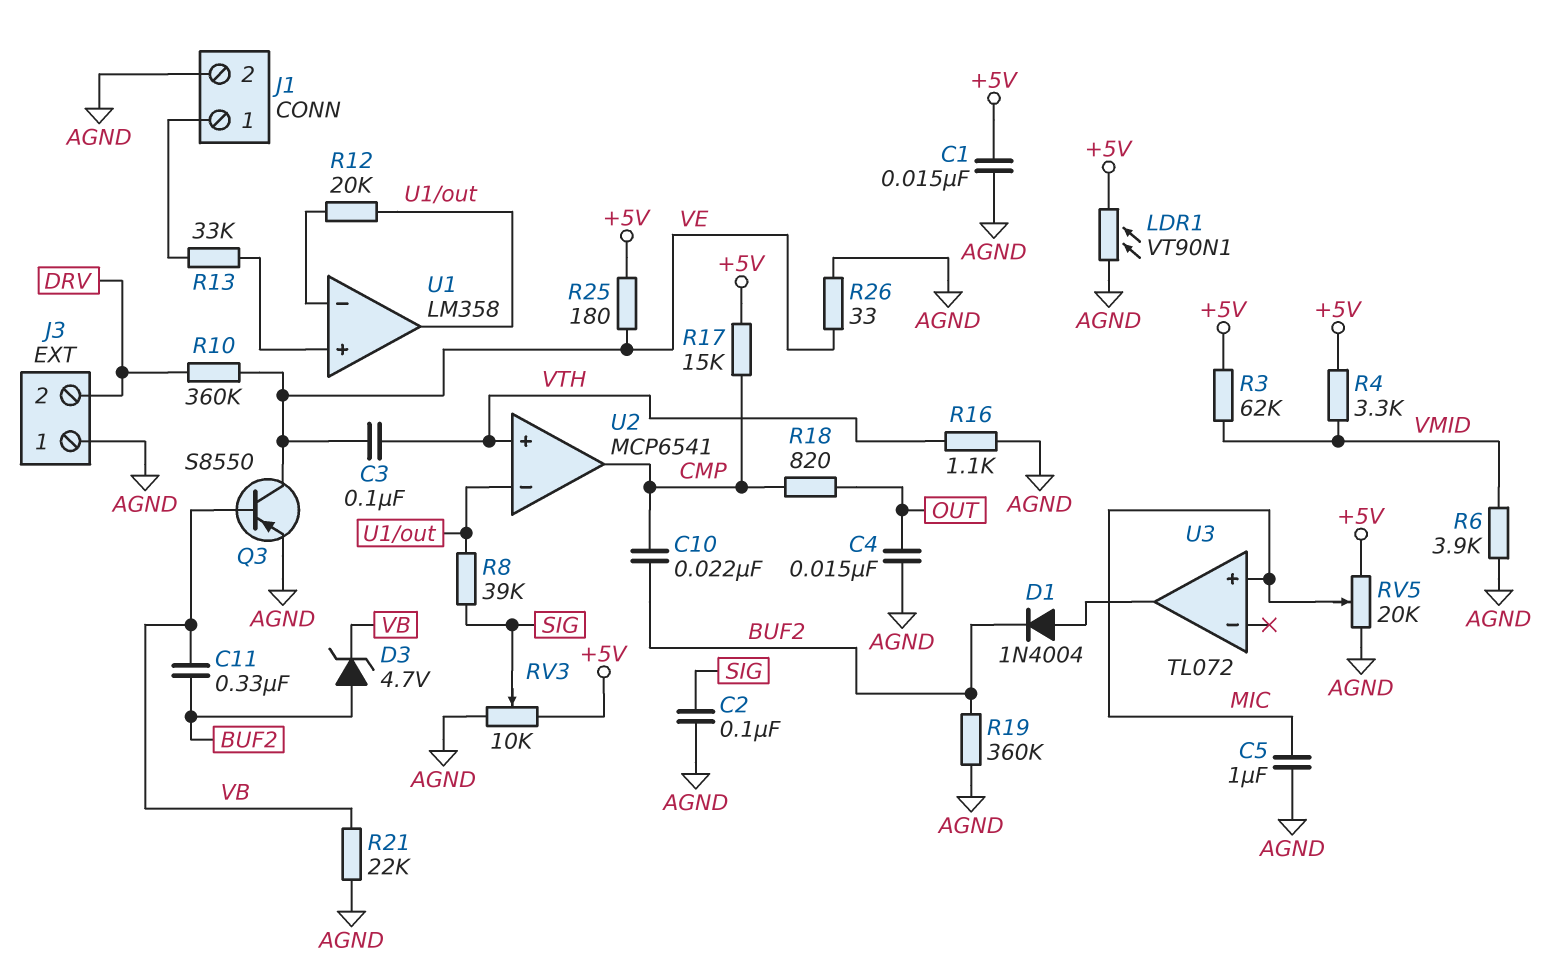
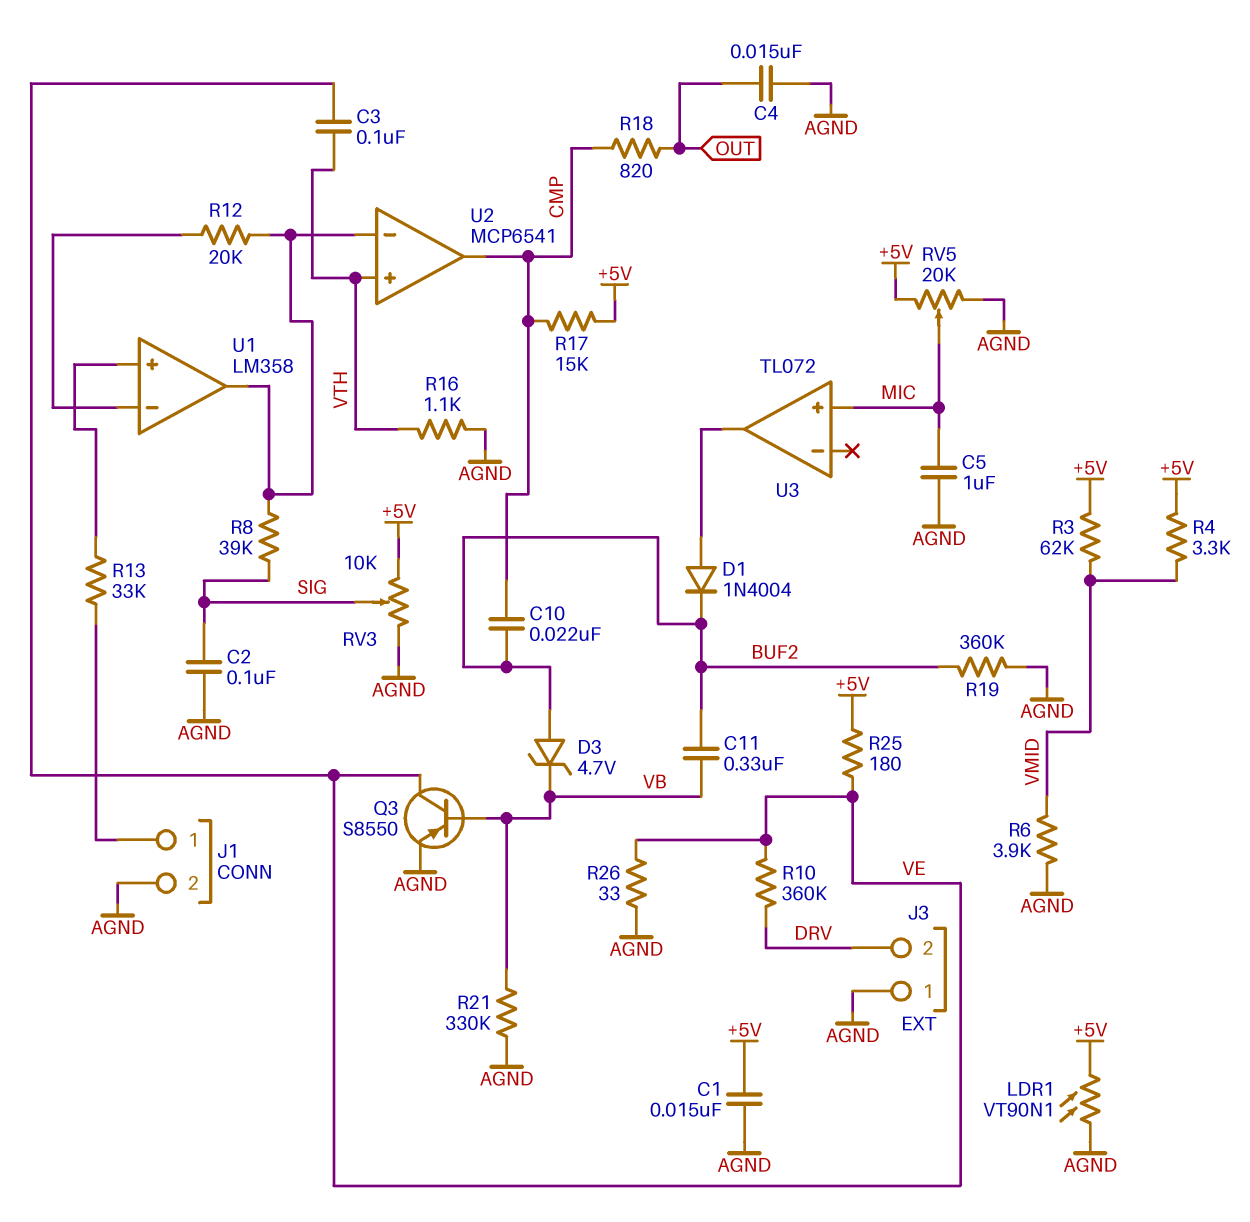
R21: 22k (AGND, VB) -> 330k (AGND, VB)

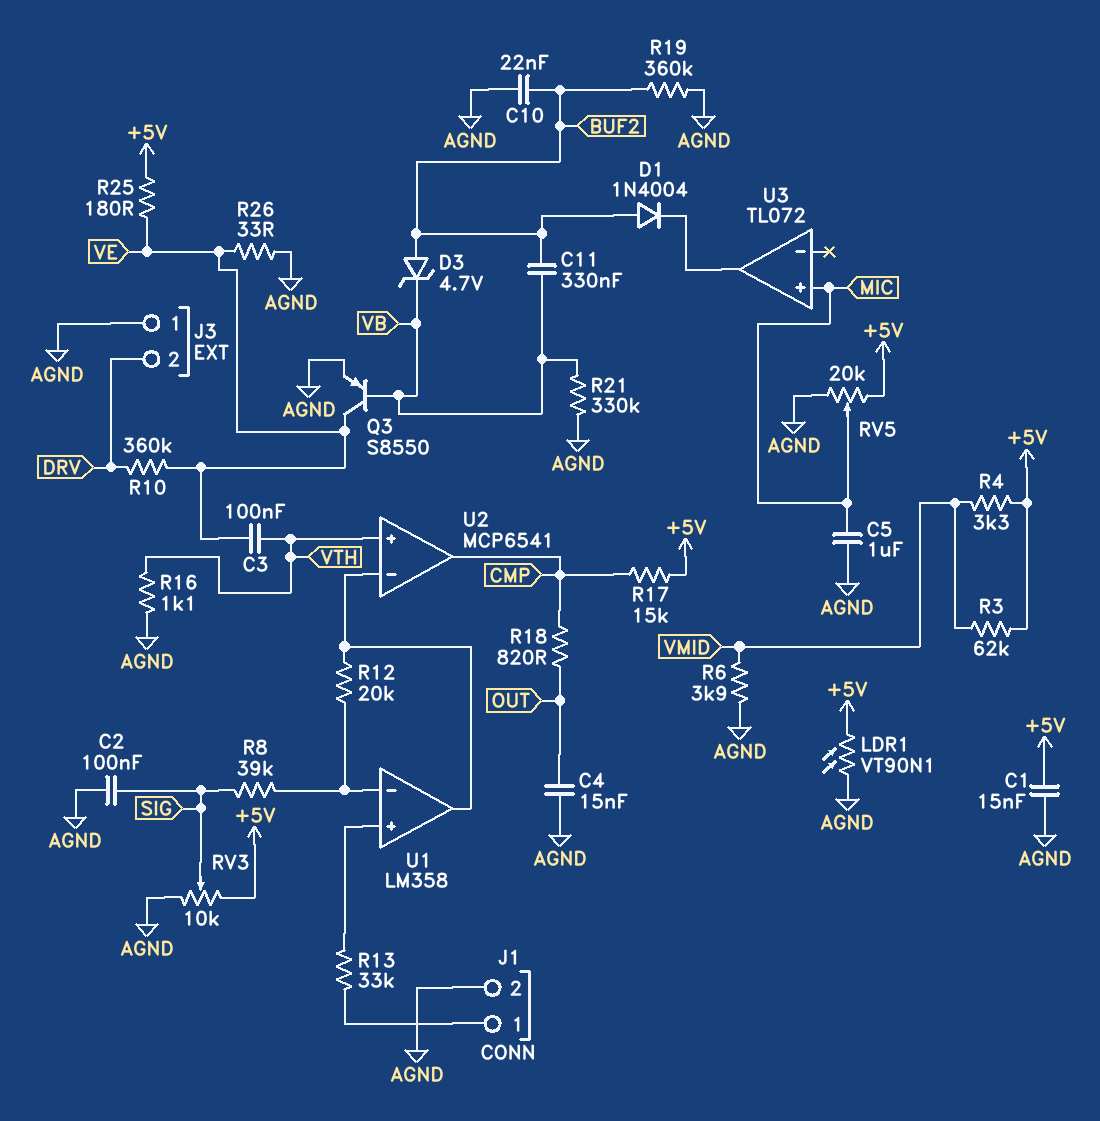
C10: 22nF (BUF2, CMP) -> 22nF (AGND, BUF2)
D1: diode 1N4004 (A U3/out, K BUF2) -> diode 1N4004 (A BUF2, K U3/out)
R8: 39k (SIG, U1/out) -> 39k (SIG, U1/in-)

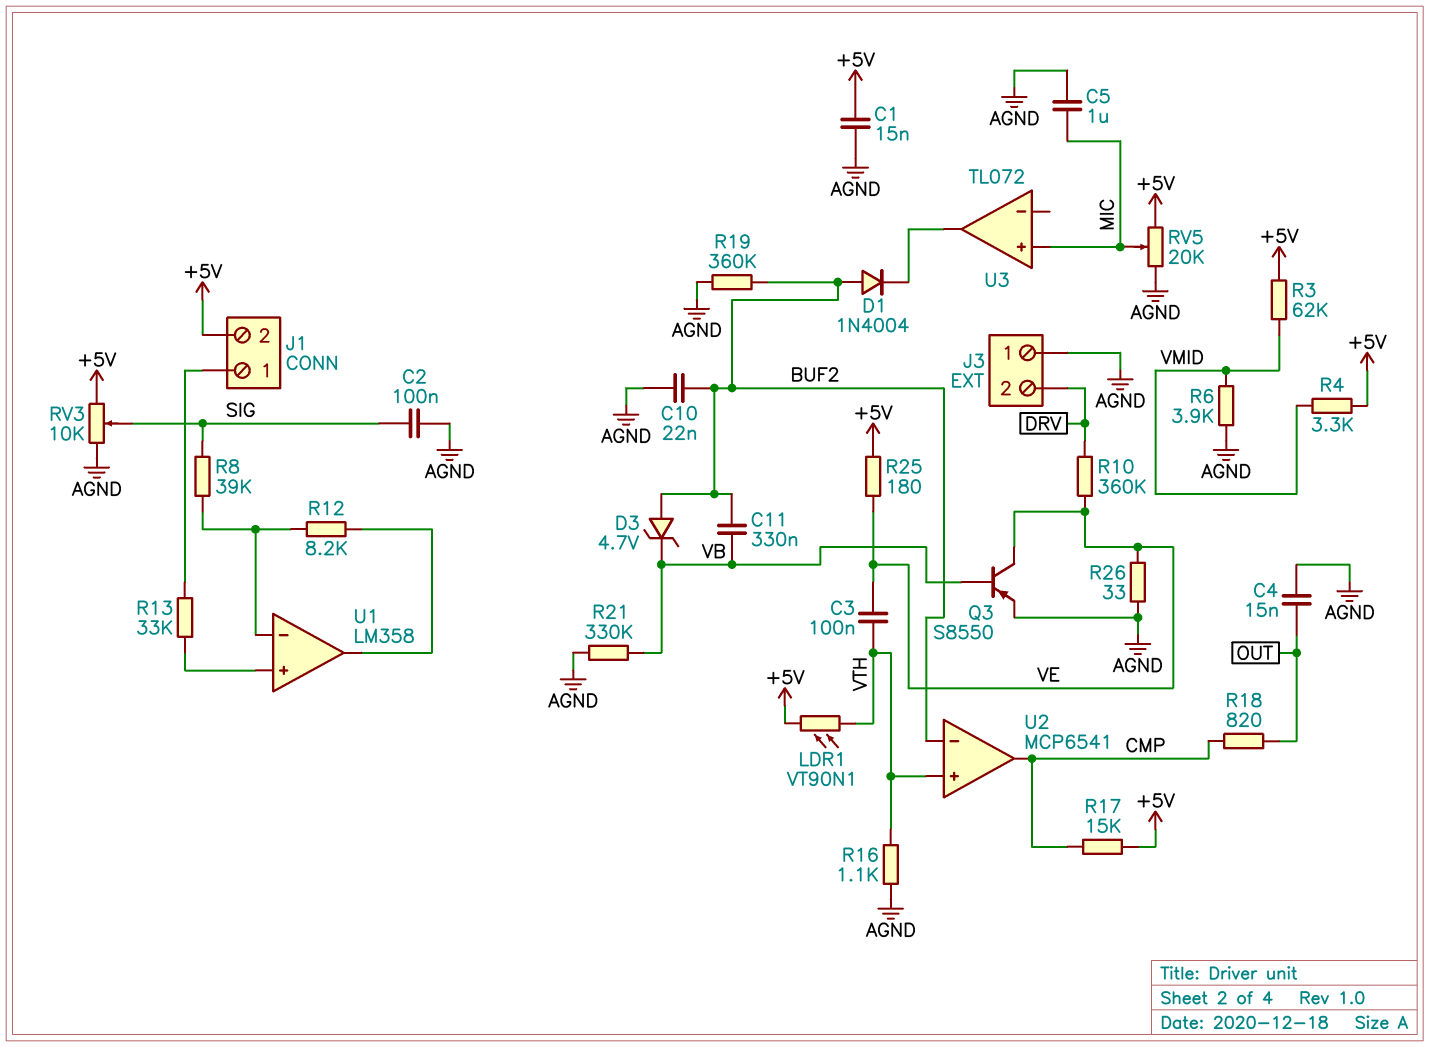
J1 pin 2: AGND -> +5V
LDR1: VT90N1 (+5V, AGND) -> VT90N1 (+5V, VTH)
R12: 20k (U1/in-, U1/out) -> 8.2k (U1/in-, U1/out)
U2 pin in-: U1/out -> BUF2

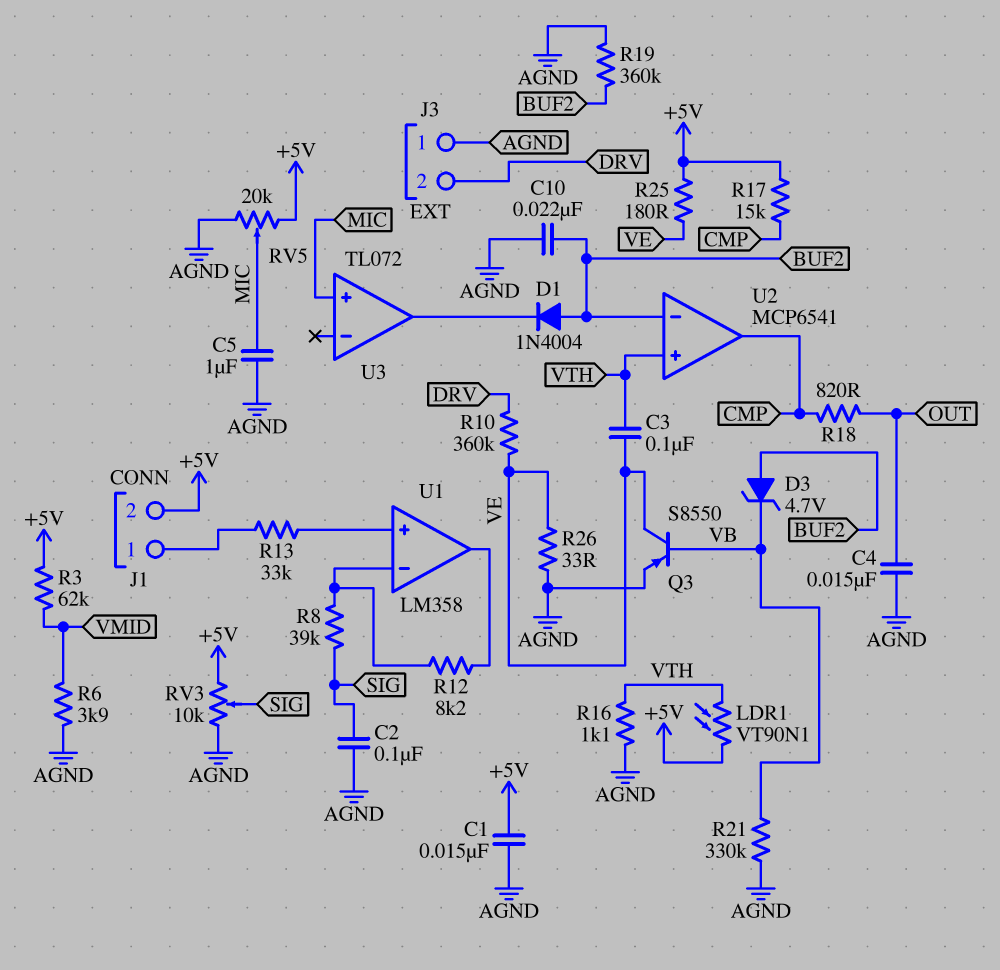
C11: 330nF (BUF2, VB) -> none
R4: 3.3k (+5V, VMID) -> none

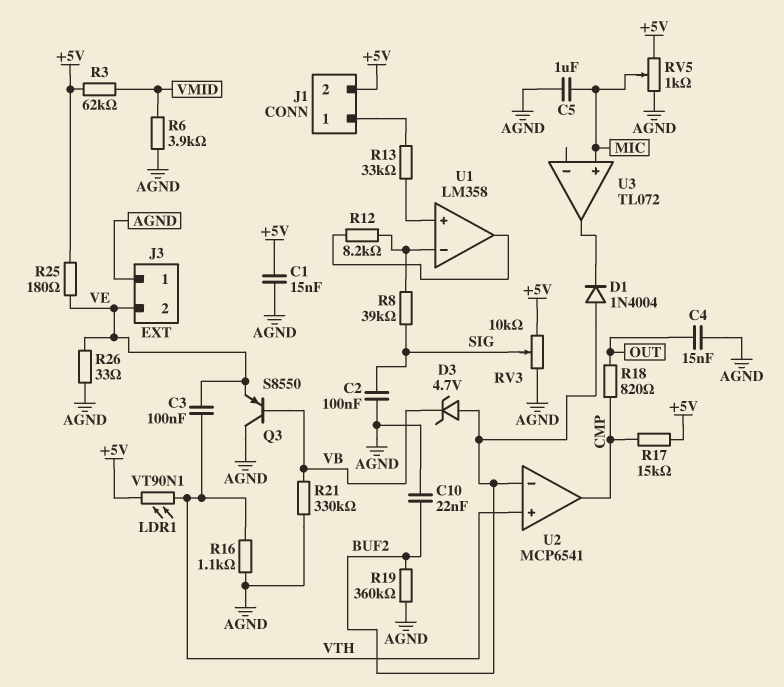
J3 pin 2: DRV -> VE
Q3: PNP S8550 (B VB, C VE, E AGND) -> PNP S8550 (B VB, C AGND, E VE)
R10: 360k (DRV, VE) -> none
RV5: 20k (+5V, AGND, wiper MIC) -> 1k (+5V, AGND, wiper MIC)

